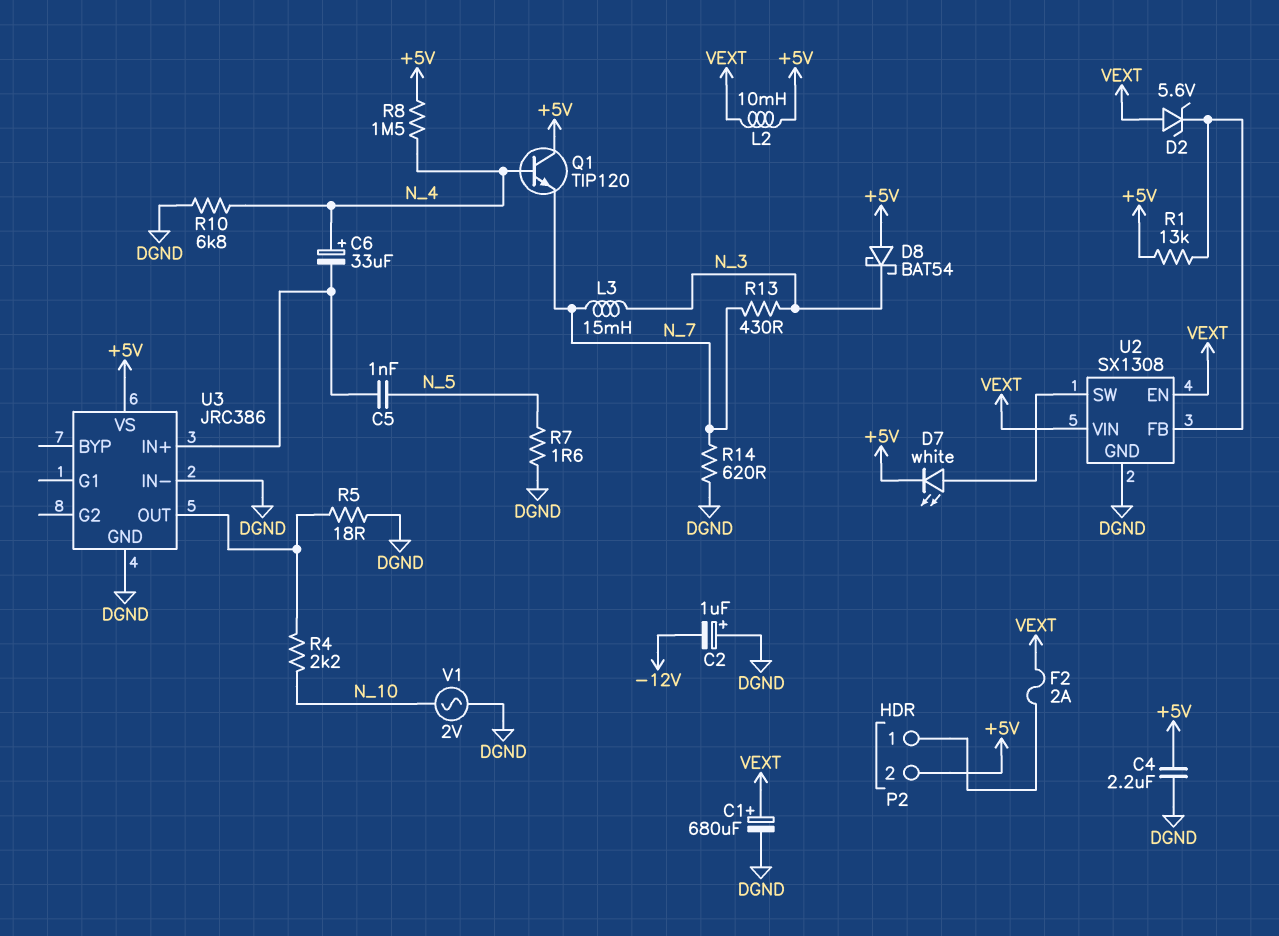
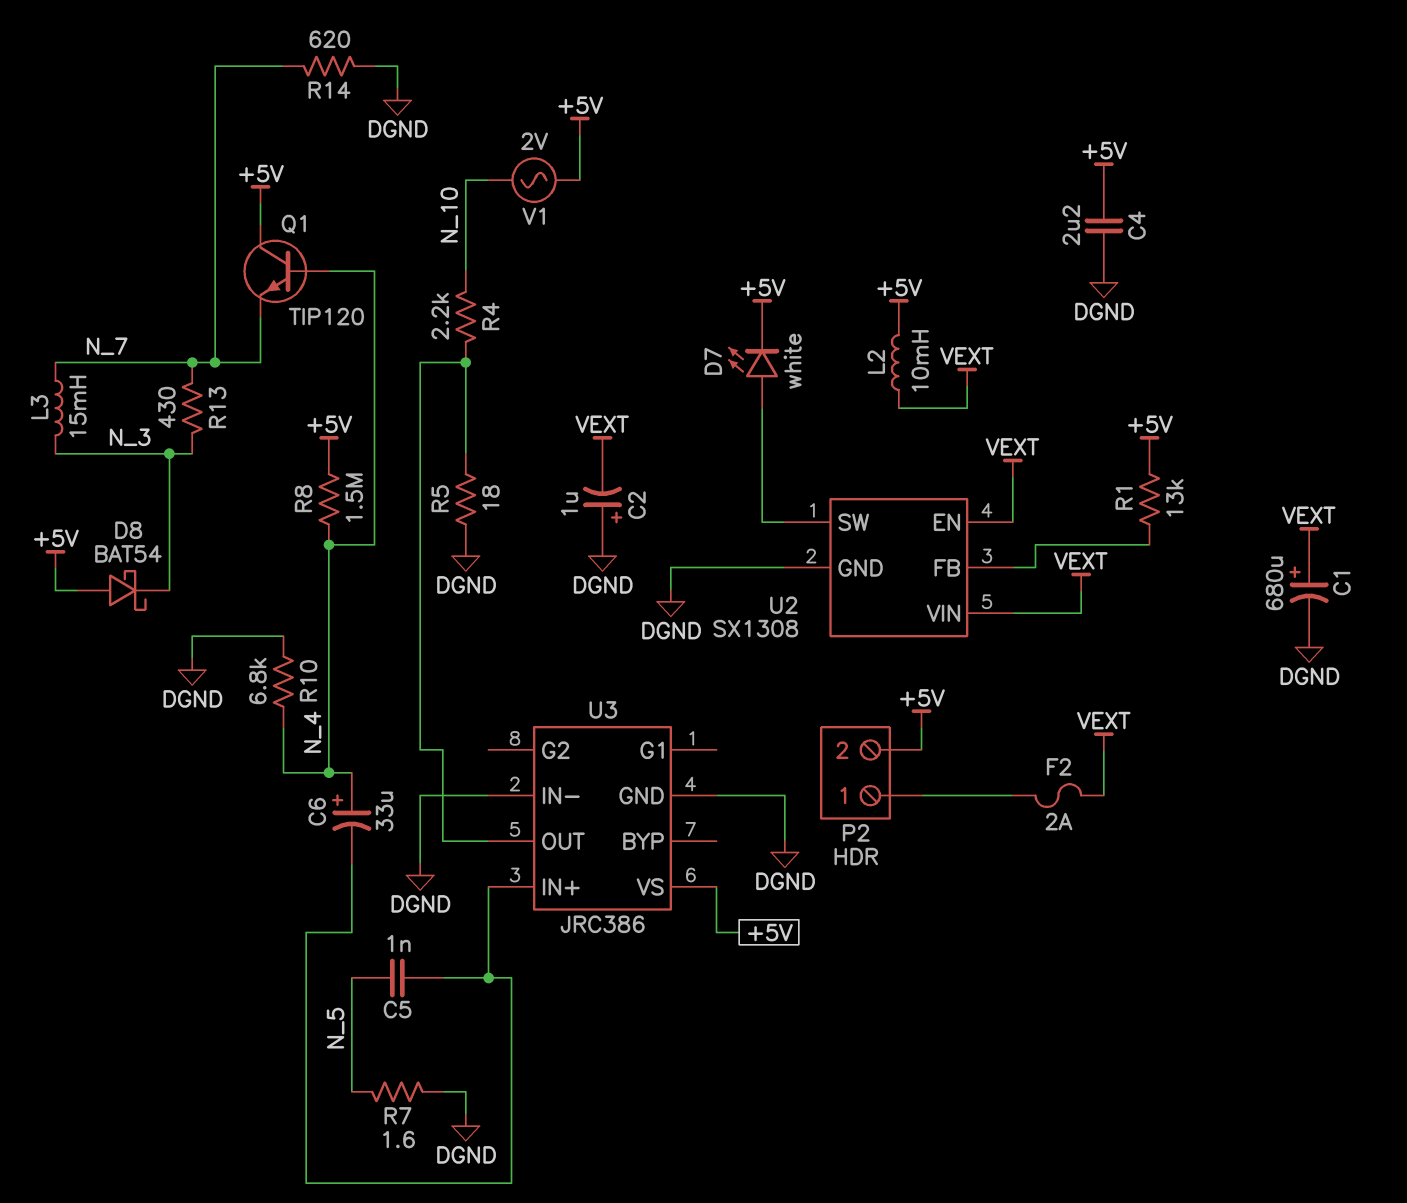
C2: 1uF (plus DGND, minus -12V) -> 1uF (plus DGND, minus VEXT)
D2: zener 5.6V (A VEXT, K U2/FB) -> none
V1: AC 2V (DGND, N_10) -> AC 2V (+5V, N_10)

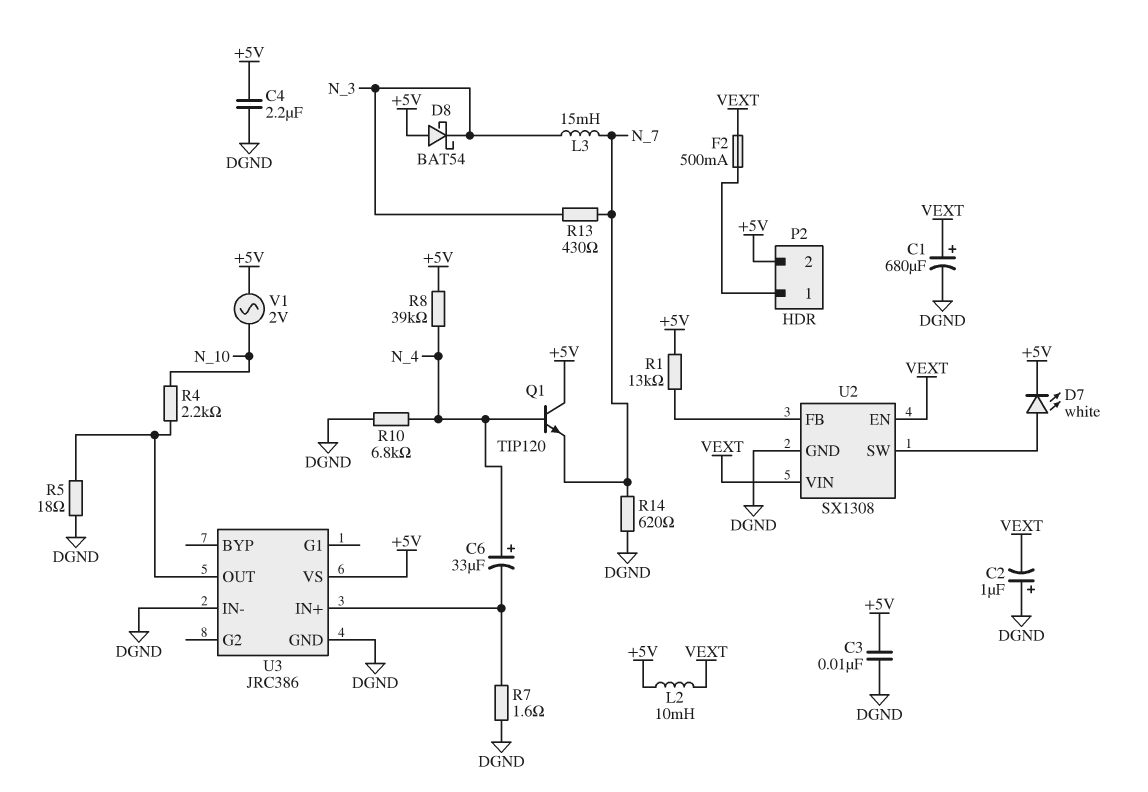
C3: none -> 10nF (+5V, DGND)
C5: 1nF (N_5, U3/IN+) -> none
F2: 2A (P2/1, VEXT) -> 500mA (P2/1, VEXT)
R7: 1.6 (DGND, N_5) -> 1.6 (DGND, U3/IN+)
R8: 1.5M (+5V, N_4) -> 39k (+5V, N_4)

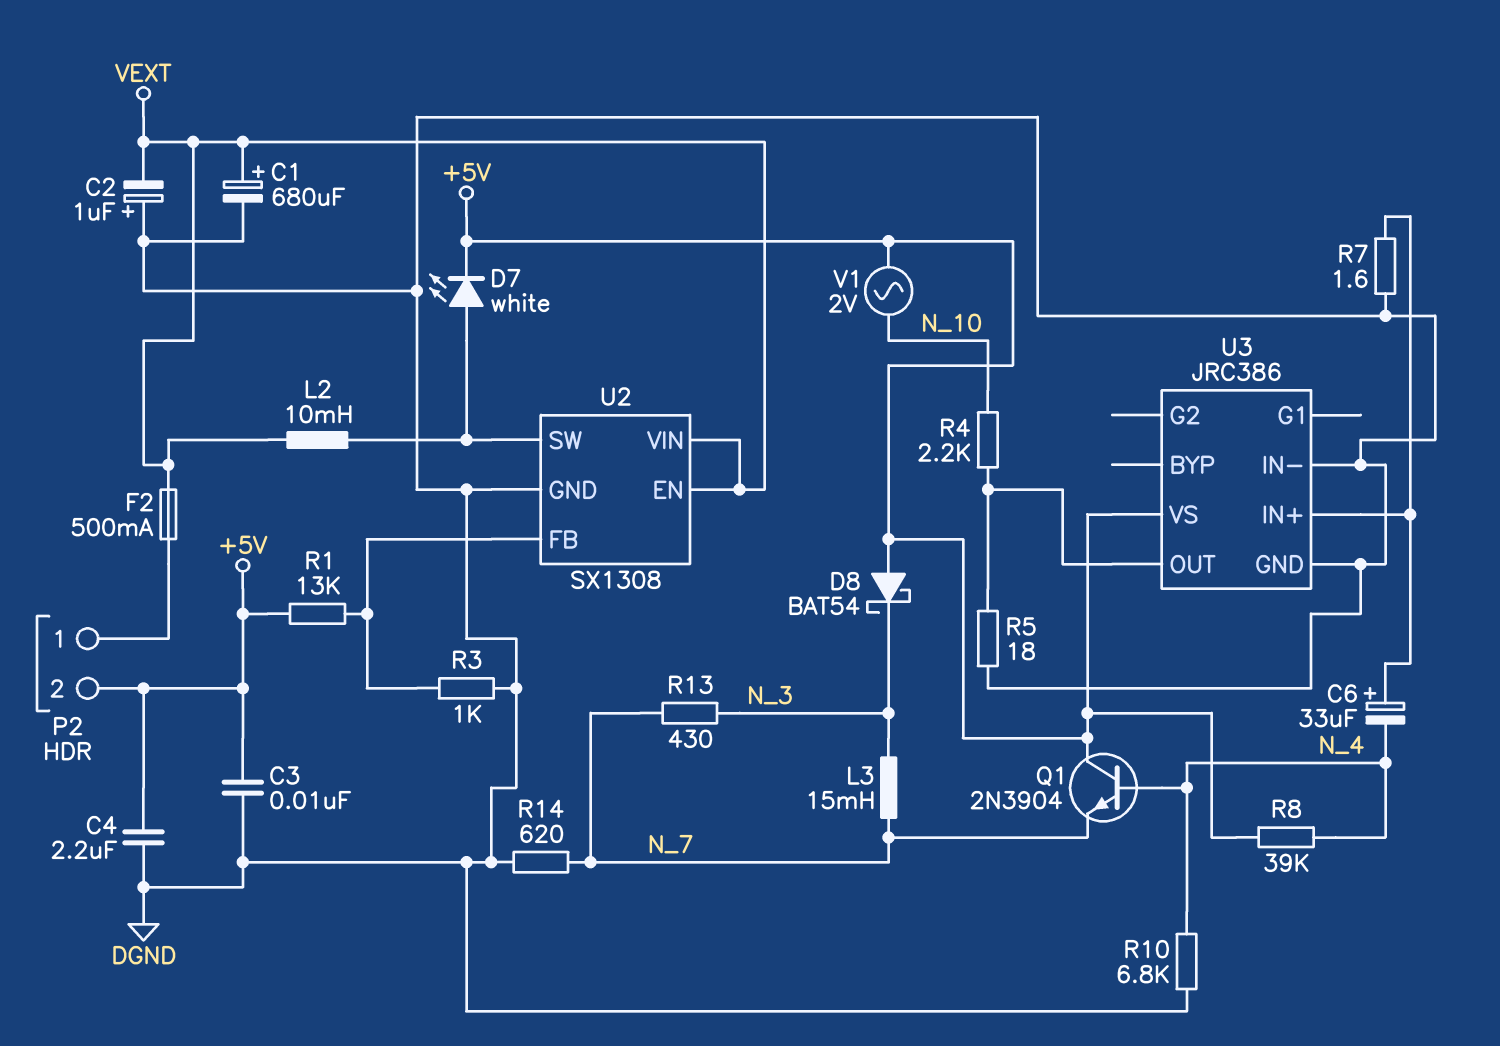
C6: 33uF (plus N_4, minus U3/IN+) -> 33uF (plus U3/IN+, minus N_4)
L2: 10mH (+5V, VEXT) -> 10mH (U2/SW, VEXT)
Q1: NPN TIP120 (B N_4, C +5V, E N_7) -> NPN 2N3904 (B N_4, C +5V, E N_7)
R3: none -> 1k (DGND, U2/FB)

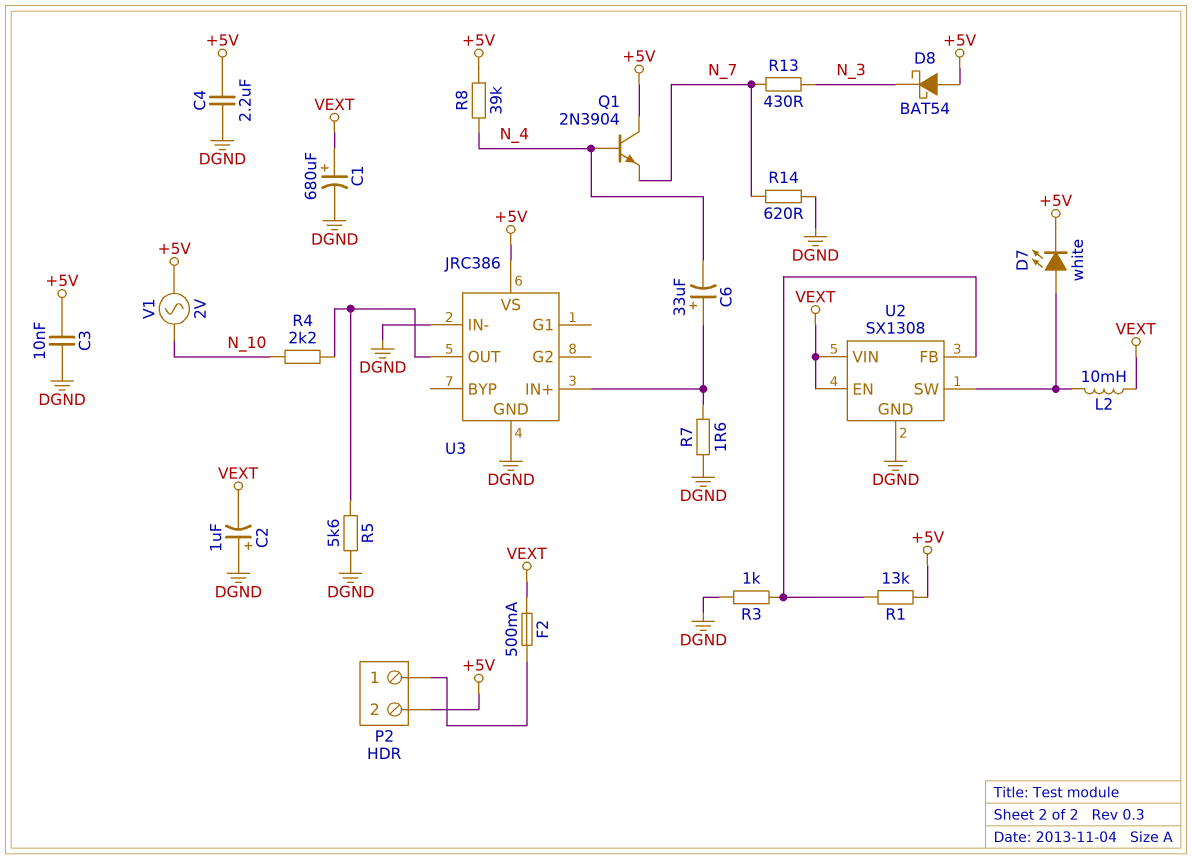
L3: 15mH (N_3, N_7) -> none
R5: 18 (DGND, U3/OUT) -> 5.6k (DGND, U3/OUT)
R10: 6.8k (DGND, N_4) -> none

